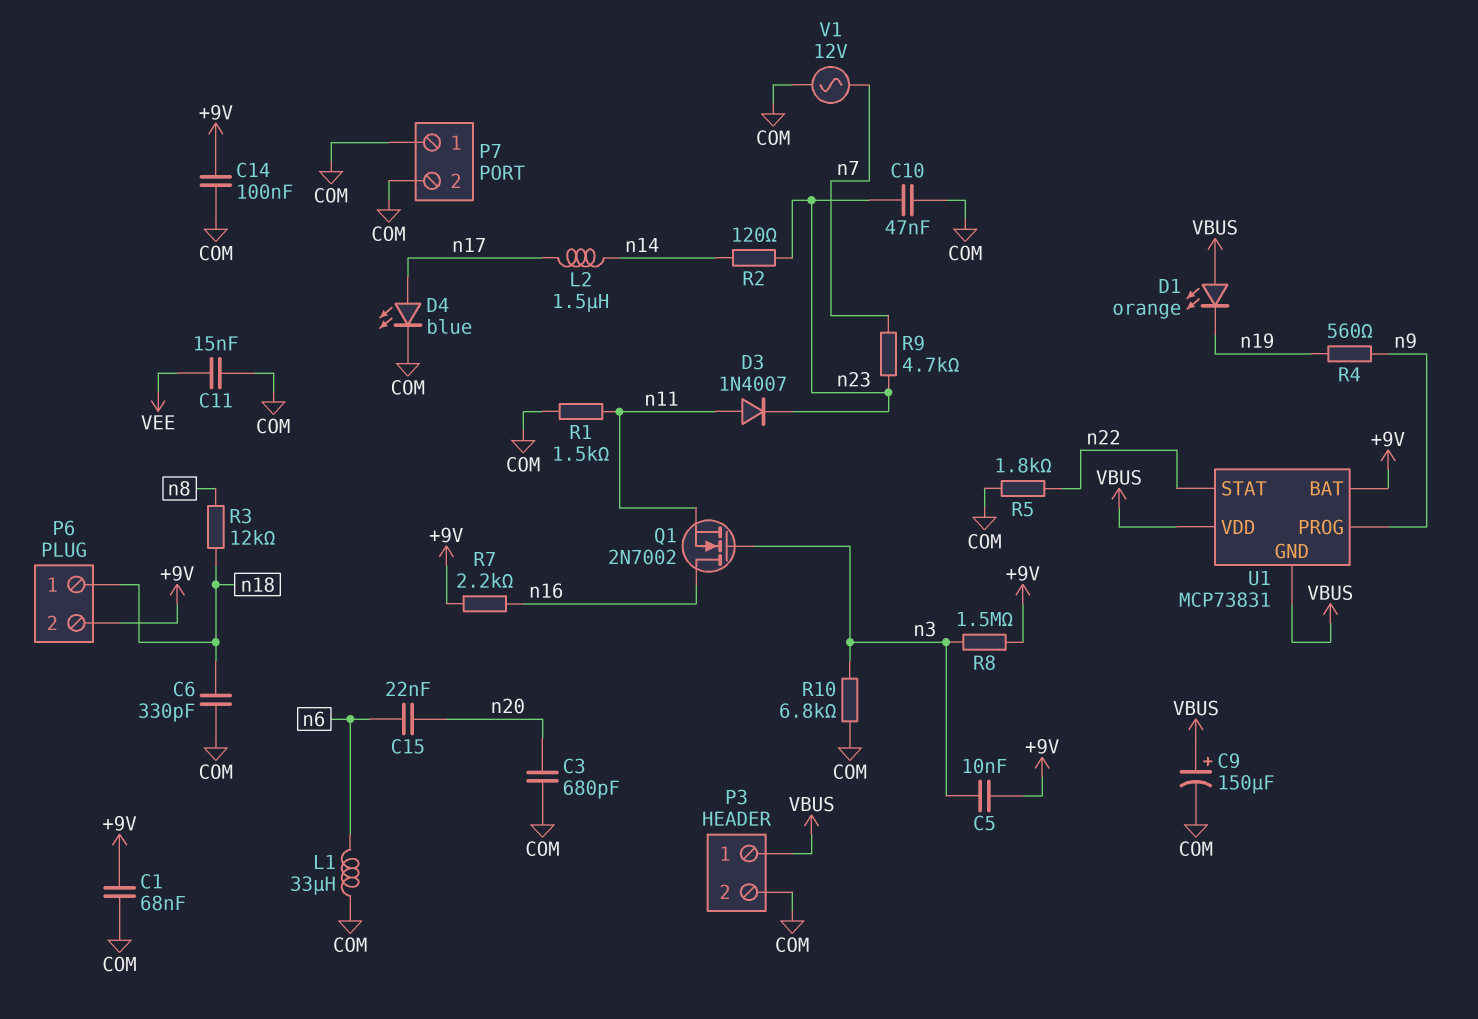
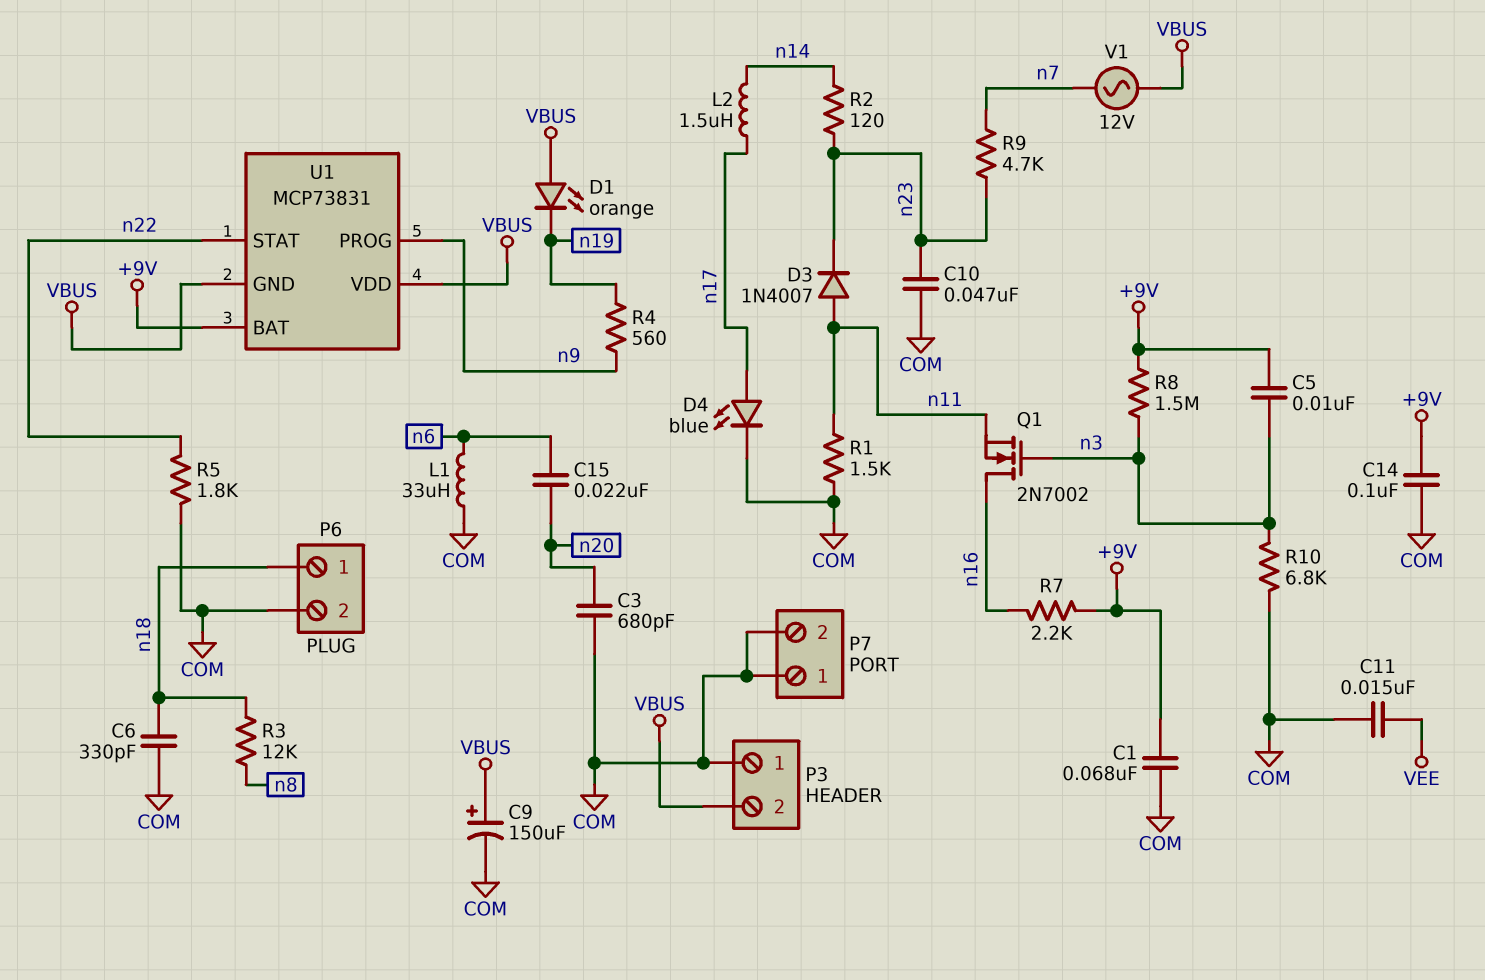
P3 pin 1: VBUS -> COM
P3 pin 2: COM -> VBUS
P6 pin 2: +9V -> COM
V1: AC 12V (COM, n7) -> AC 12V (VBUS, n7)

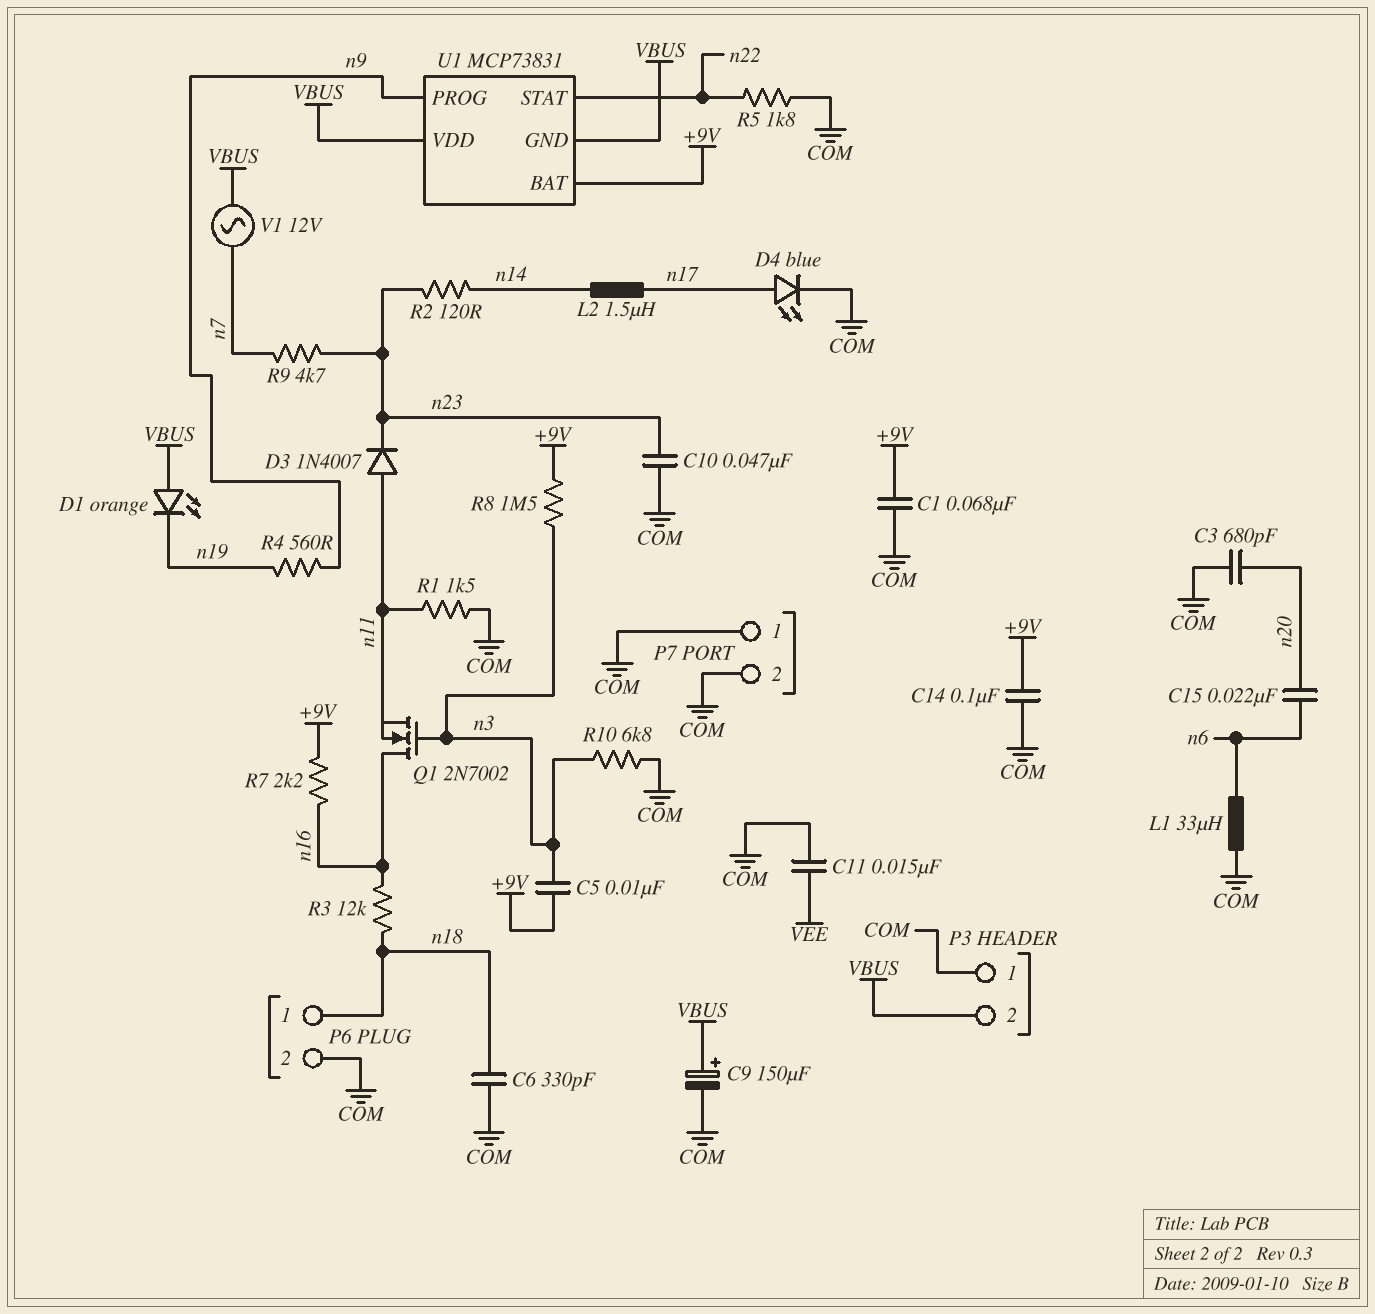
R3: 12k (n8, n18) -> 12k (n16, n18)

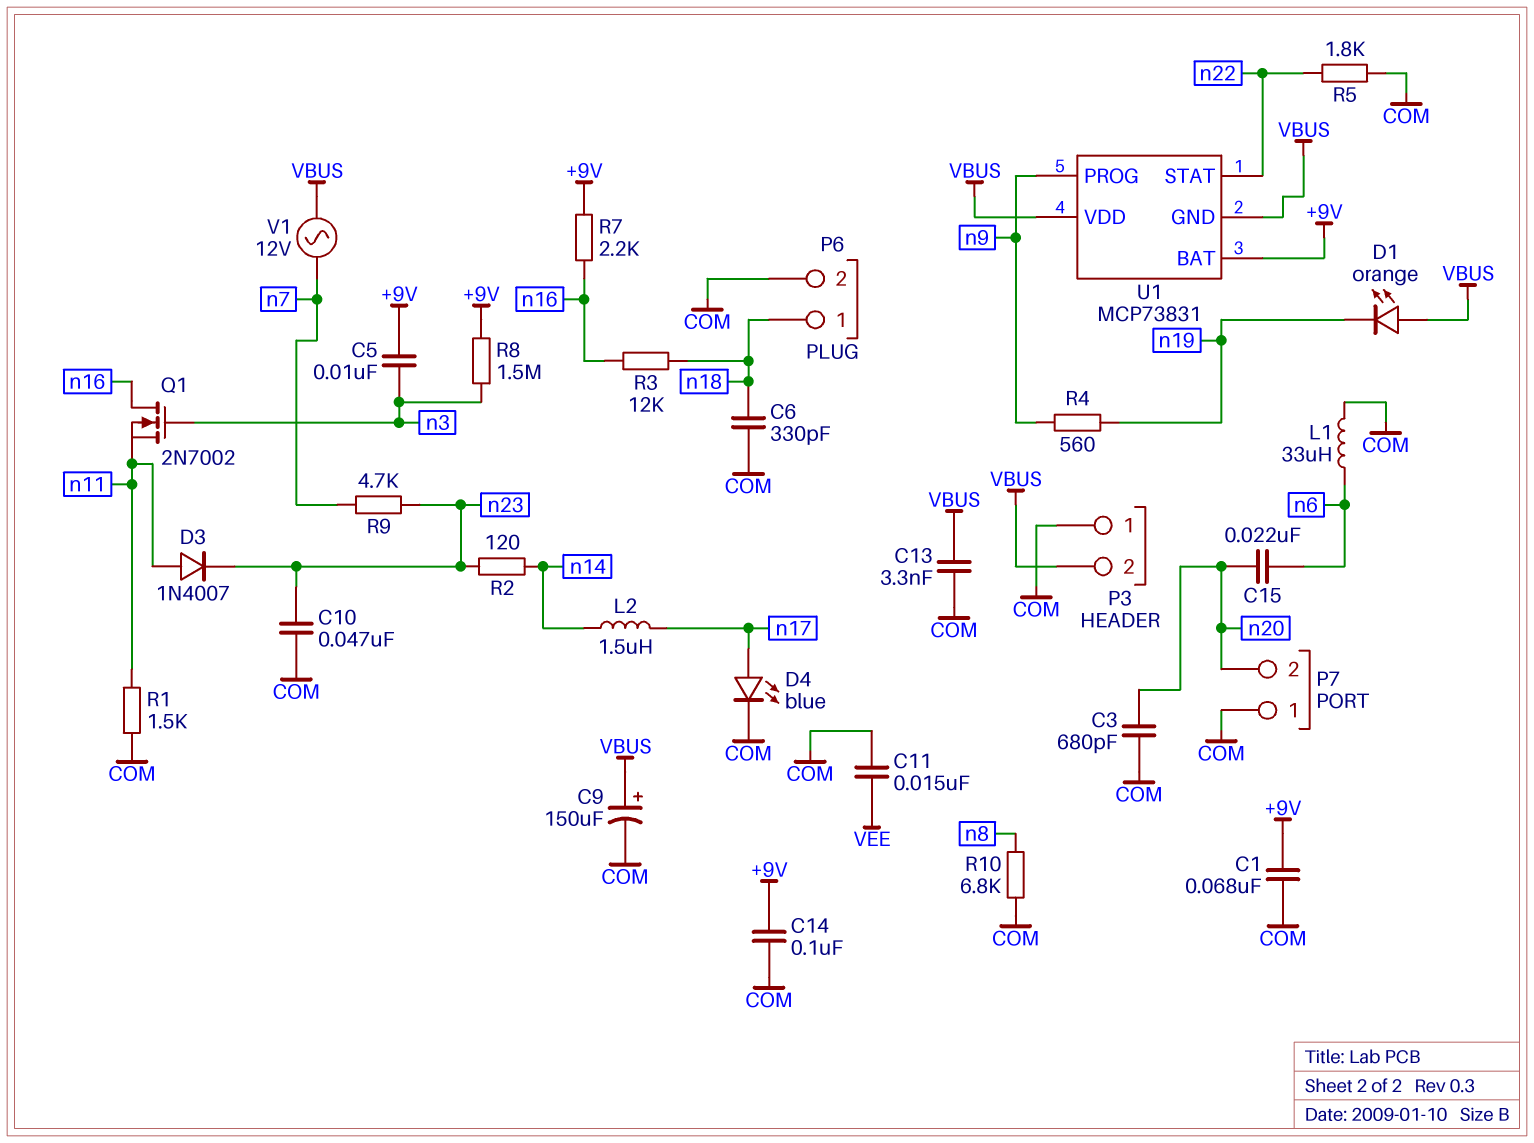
C13: none -> 3.3nF (COM, VBUS)
P7 pin 2: COM -> n20
R10: 6.8k (COM, n3) -> 6.8k (COM, n8)

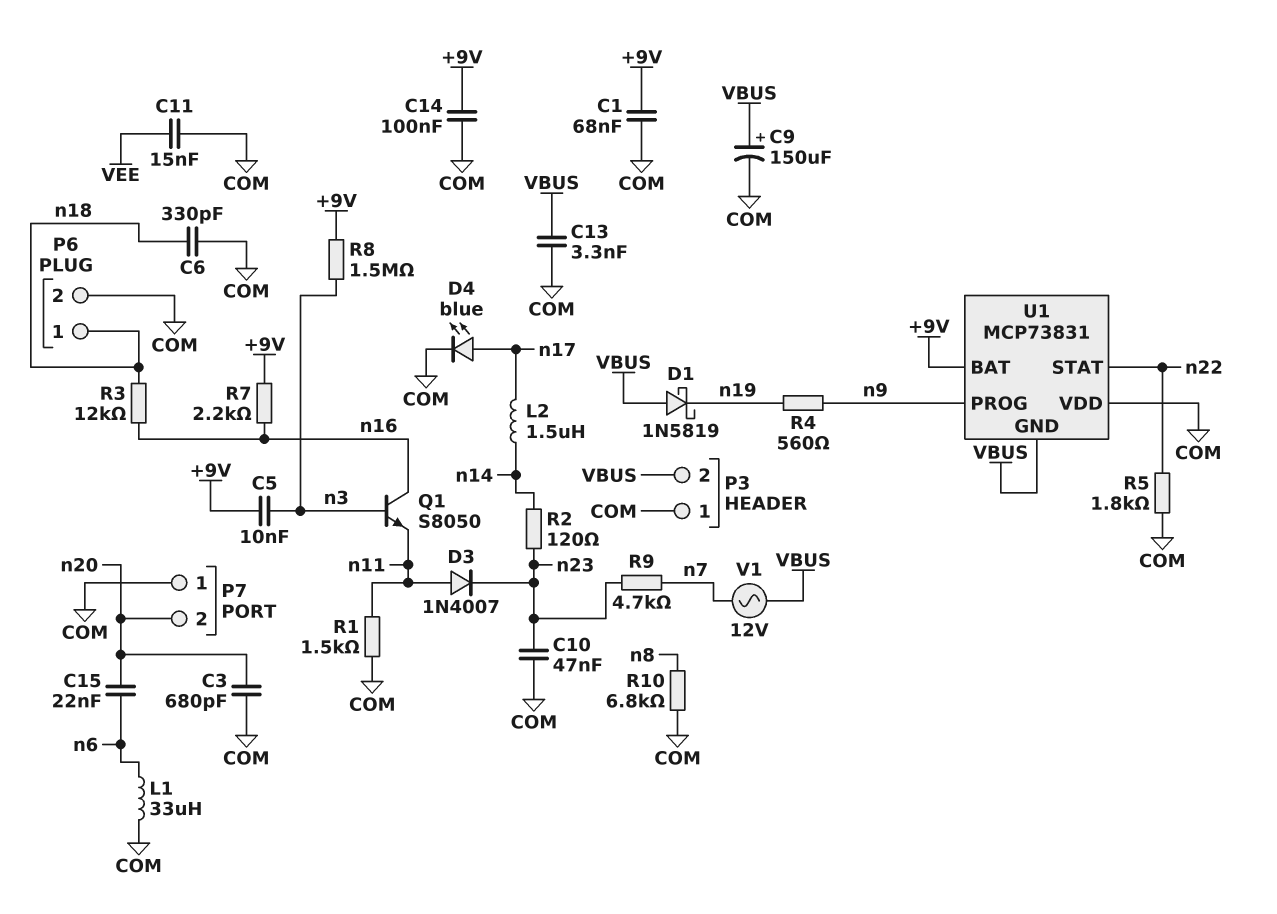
D1: LED orange (A VBUS, K n19) -> schottky 1N5819 (A VBUS, K n19)
Q1: NMOS 2N7002 (G n3, D n16, S n11) -> NPN S8050 (B n3, C n16, E n11)
U1 pin VDD: VBUS -> COM

